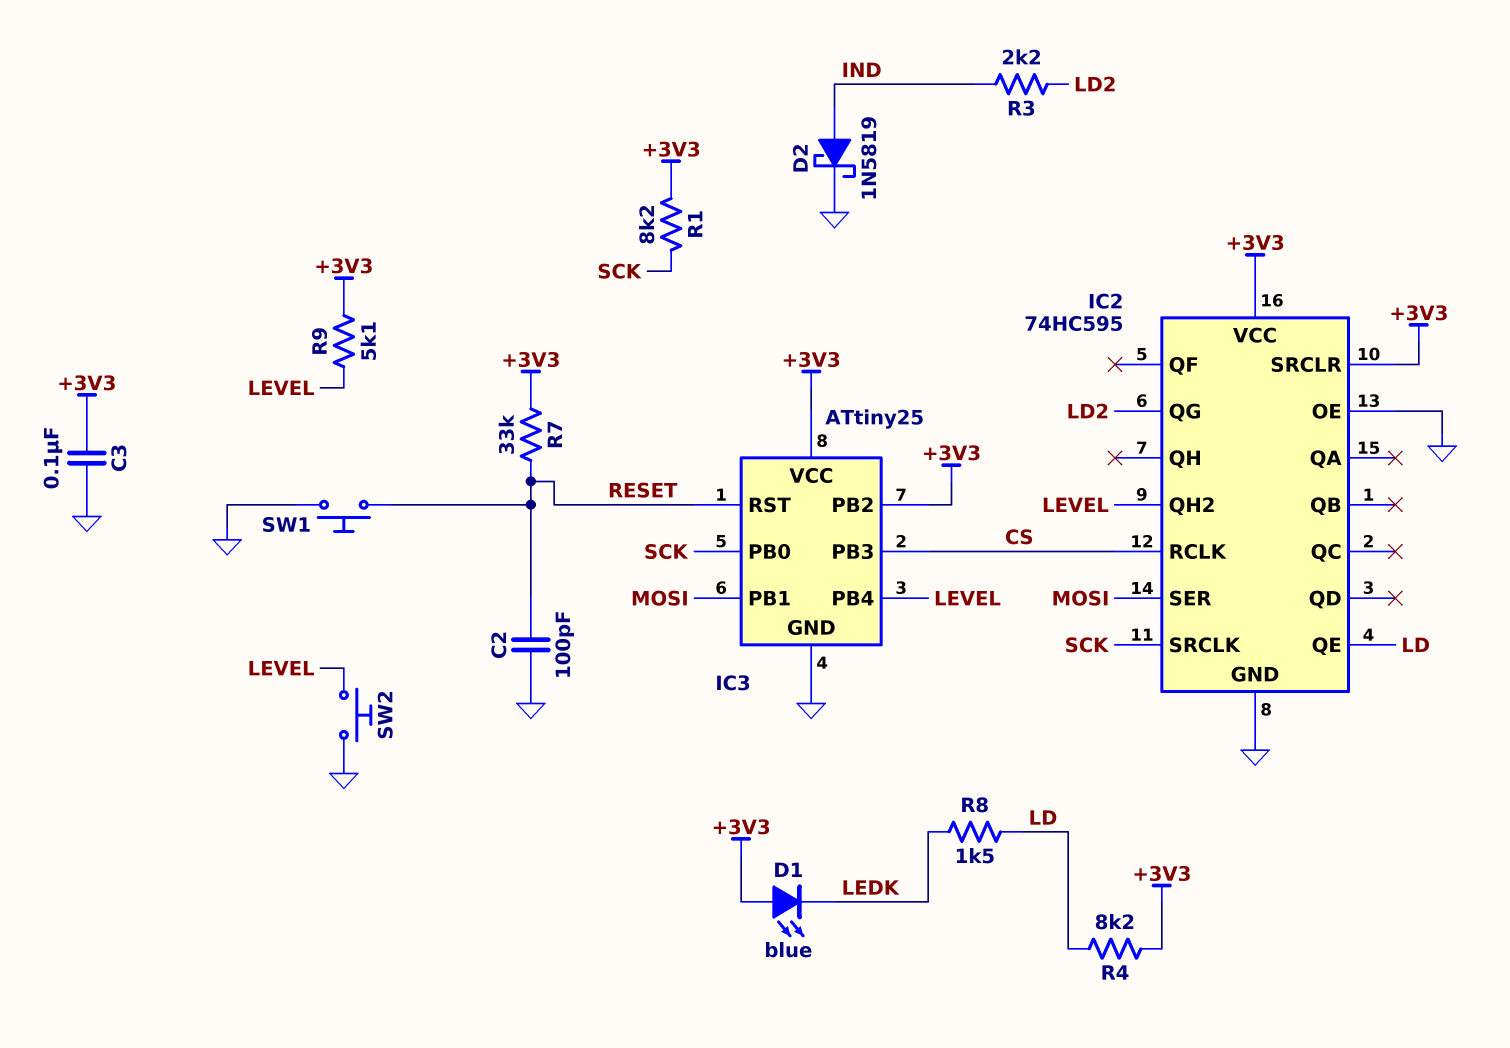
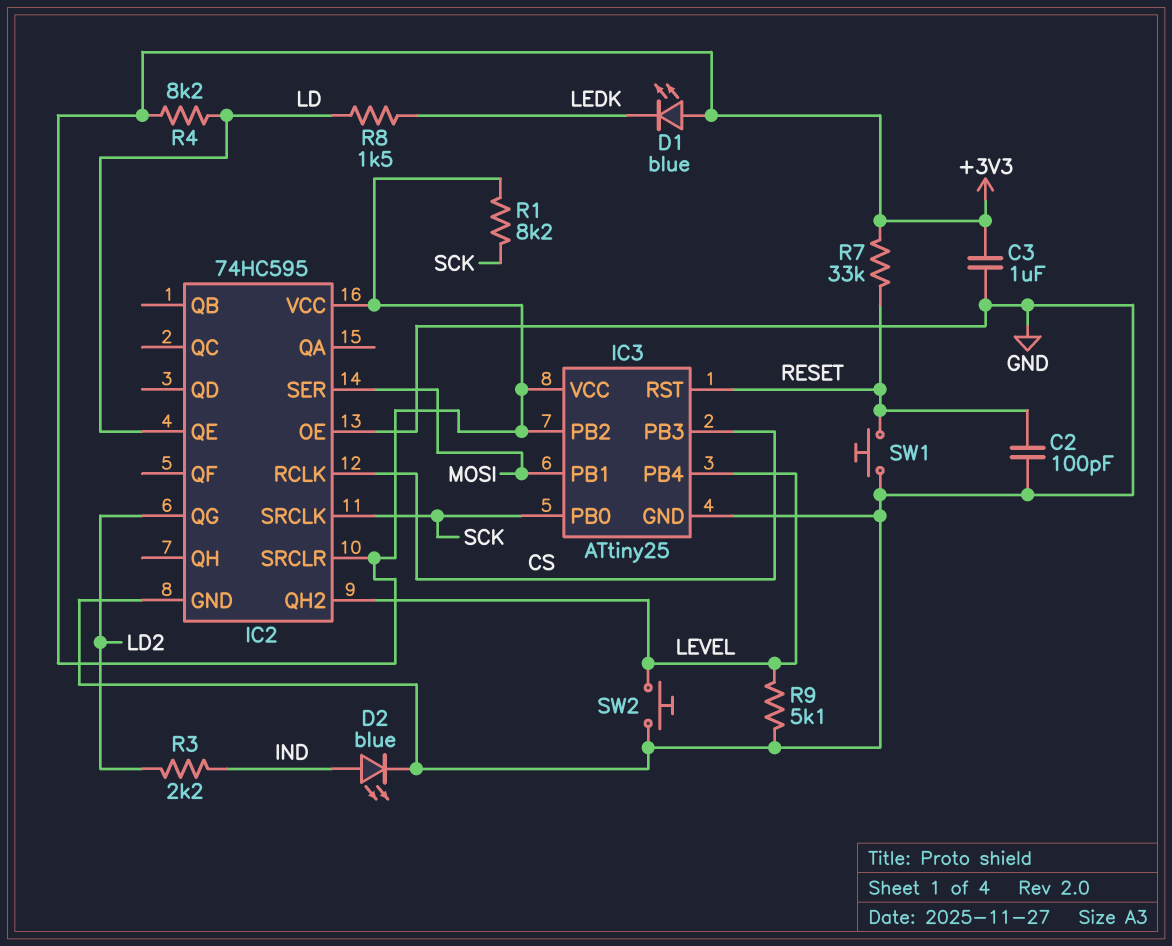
C3: 100nF (+3V3, GND) -> 1uF (+3V3, GND)
D2: schottky 1N5819 (A IND, K GND) -> LED blue (A IND, K GND)
R9: 5.1k (+3V3, LEVEL) -> 5.1k (GND, LEVEL)

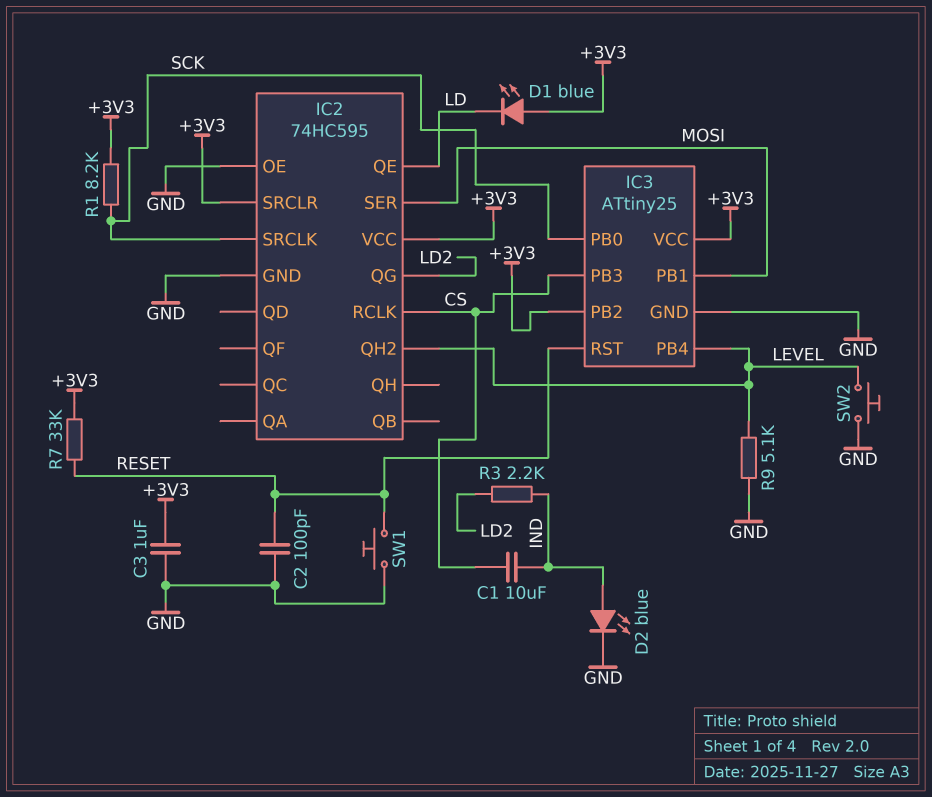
C1: none -> 10uF (CS, IND)
D1: LED blue (A +3V3, K LEDK) -> LED blue (A +3V3, K LD)
R4: 8.2k (+3V3, LD) -> none
R8: 1.5k (LD, LEDK) -> none

